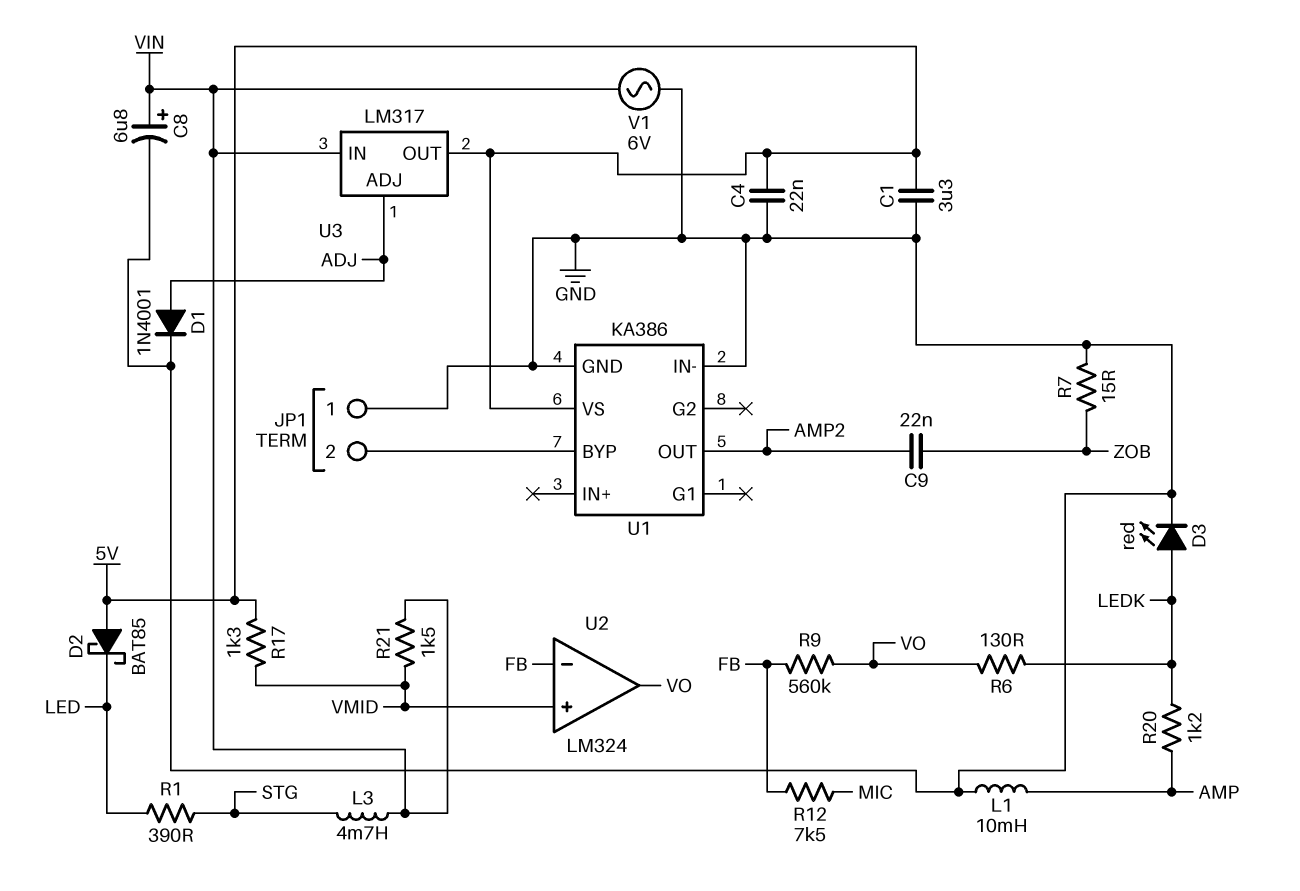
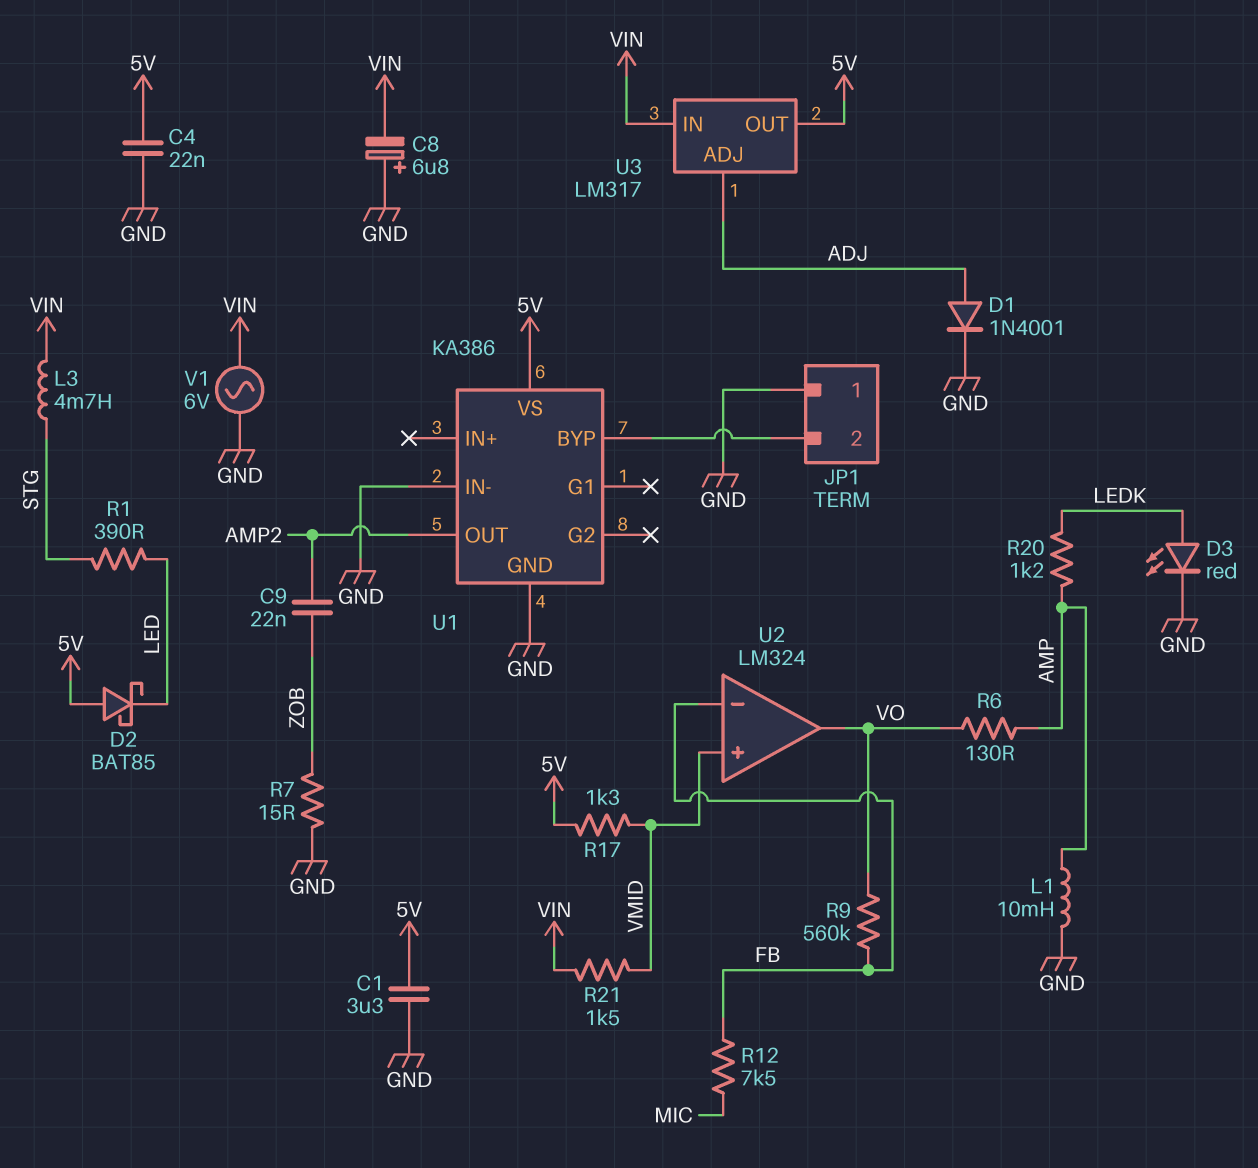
C8: 6.8uF (plus VIN, minus GND) -> 6.8uF (plus GND, minus VIN)
R6: 130 (LEDK, VO) -> 130 (AMP, VO)

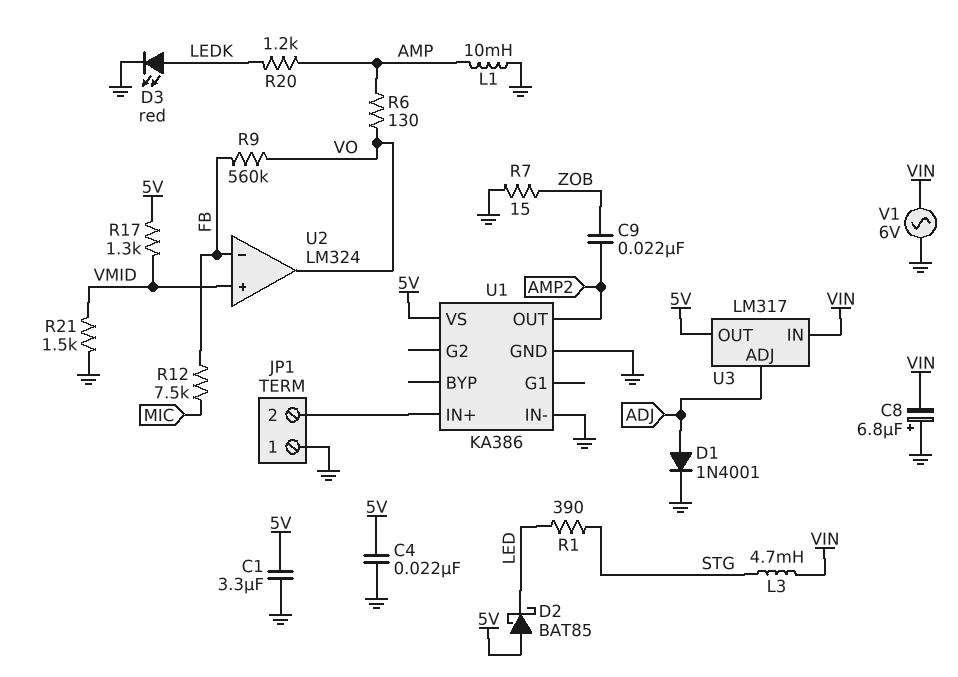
R21: 1.5k (VIN, VMID) -> 1.5k (GND, VMID)
U1 pin BYP: JP1/2 -> none
U1 pin IN+: none -> JP1/2

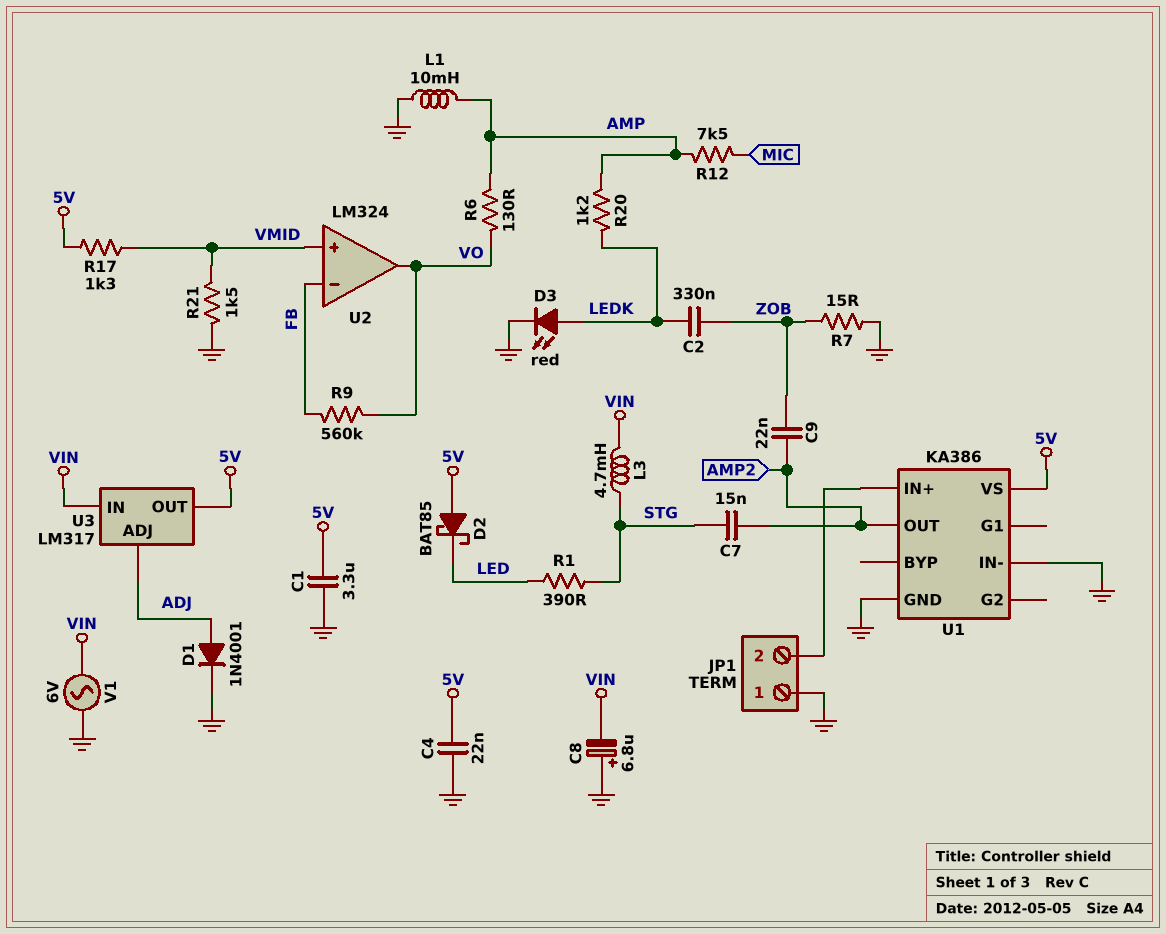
C2: none -> 330nF (LEDK, ZOB)
C7: none -> 15nF (AMP2, STG)
R12: 7.5k (FB, MIC) -> 7.5k (AMP, MIC)

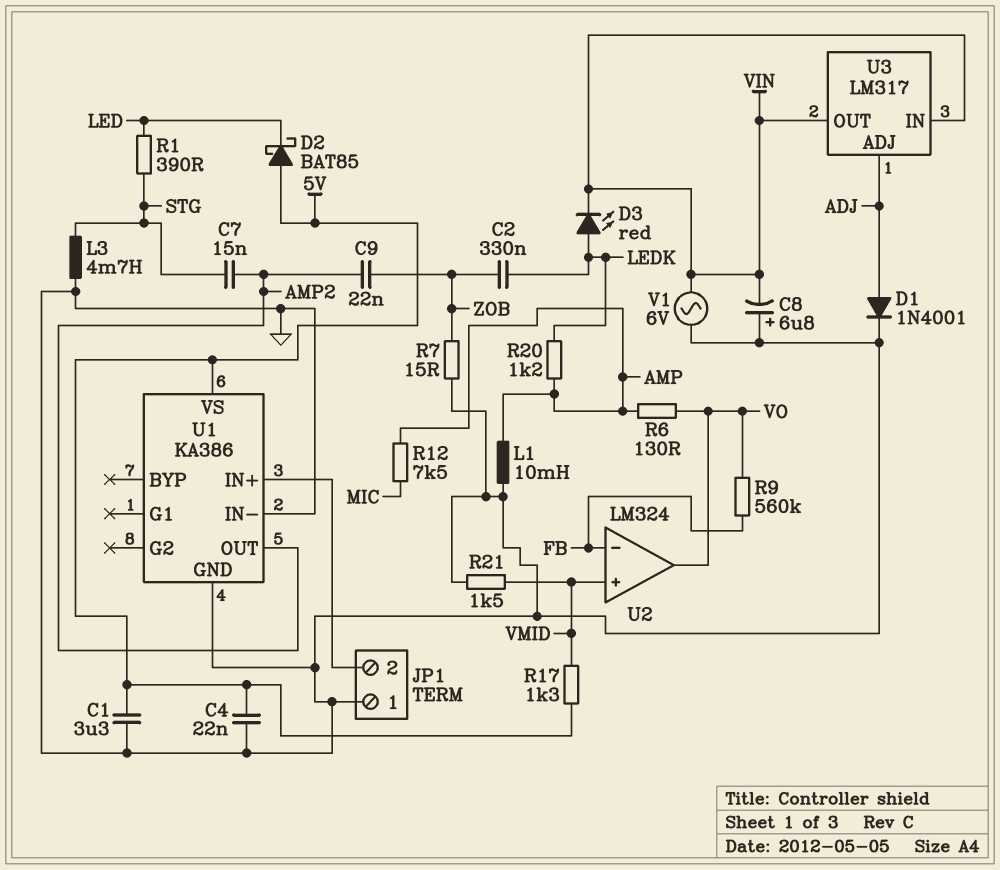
D3: LED red (A LEDK, K GND) -> LED red (A LEDK, K VIN)
L3: 4.7mH (STG, VIN) -> 4.7mH (GND, STG)
U3 pin OUT: 5V -> VIN

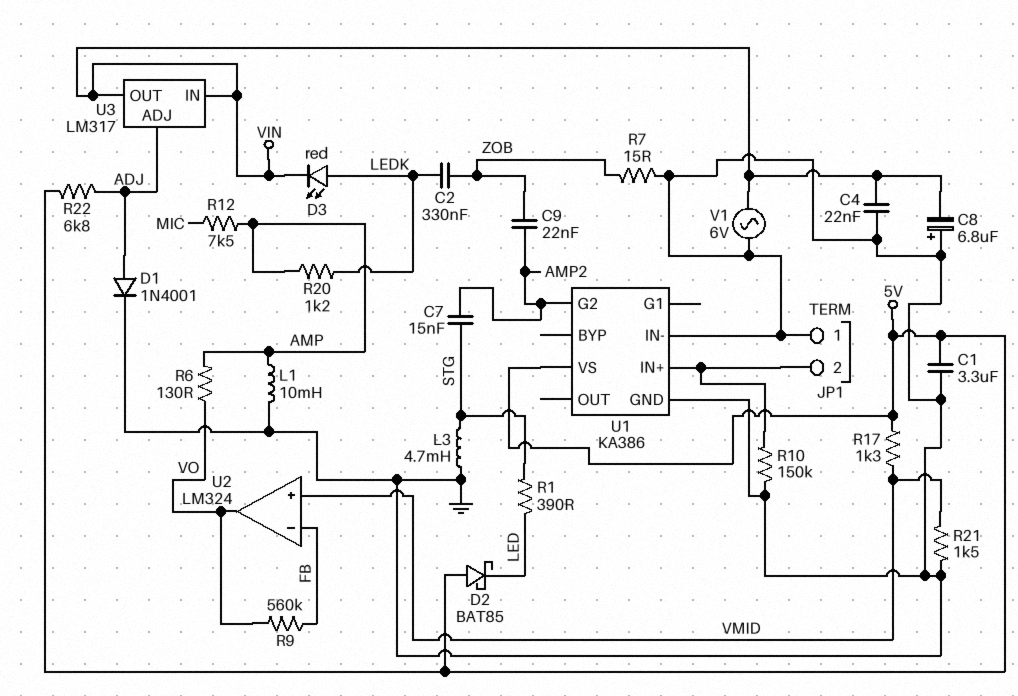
C4: 22nF (5V, GND) -> 22nF (GND, VIN)
R10: none -> 150k (GND, JP1/2)
R22: none -> 6.8k (5V, ADJ)
U1 pin G2: none -> AMP2
U1 pin OUT: AMP2 -> none

